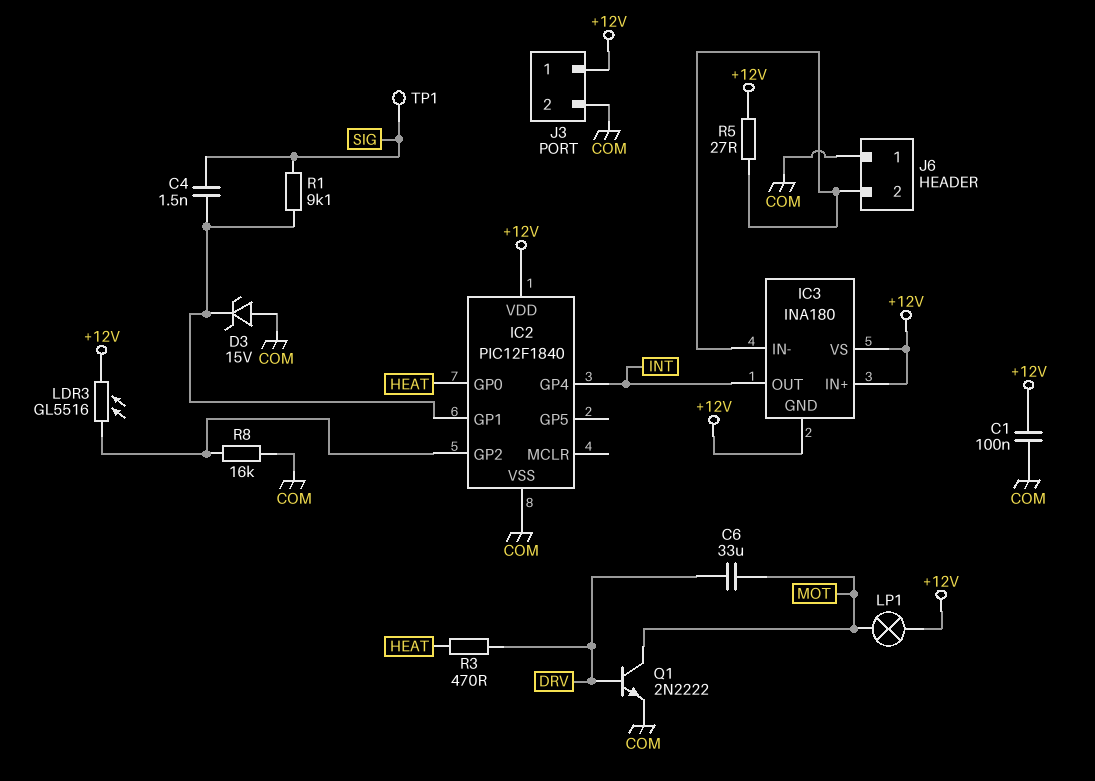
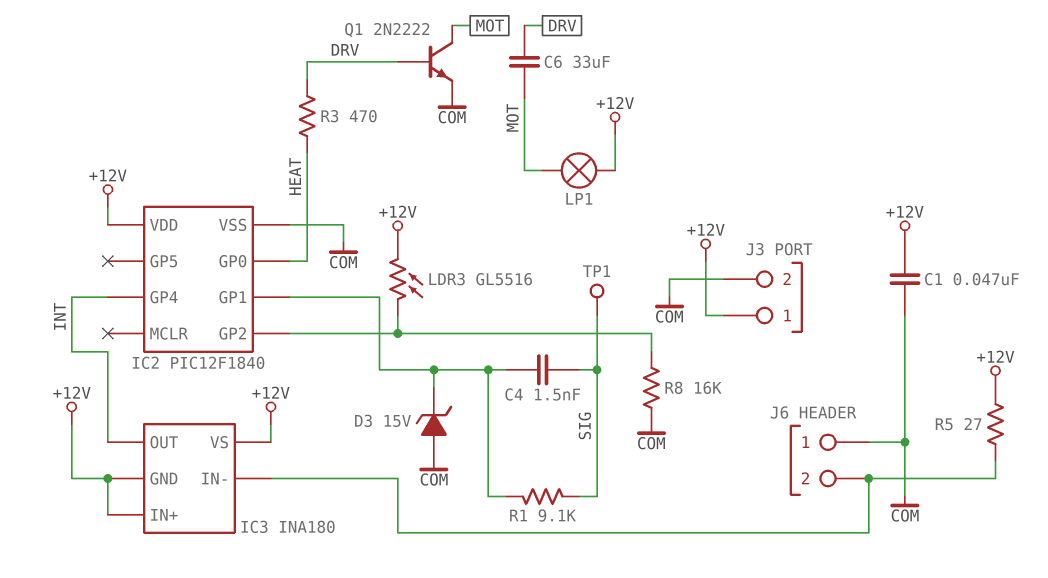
C1: 100nF (+12V, COM) -> 47nF (+12V, COM)

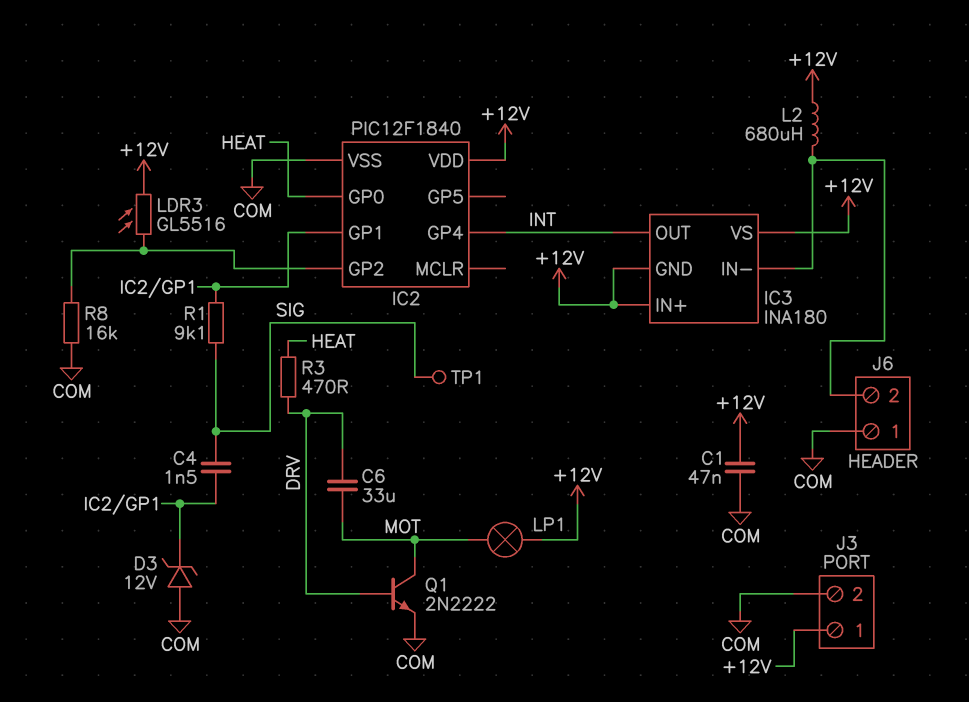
D3: zener 15V (A COM, K IC2/GP1) -> zener 12V (A COM, K IC2/GP1)
L2: none -> 680uH (+12V, IC3/IN-)
R5: 27 (+12V, IC3/IN-) -> none

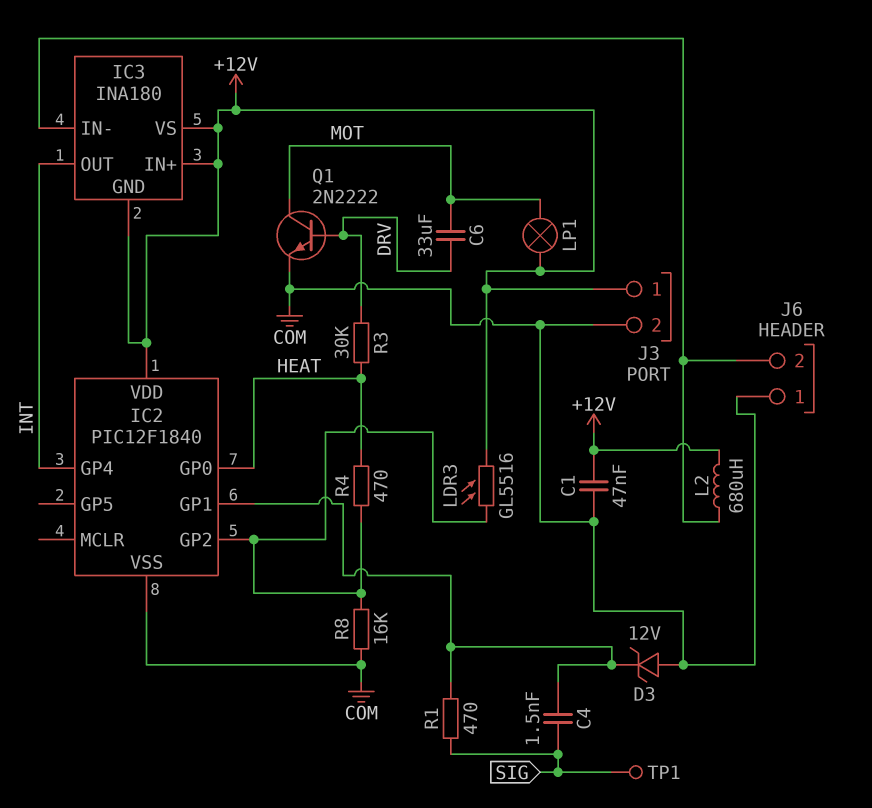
R1: 9.1k (IC2/GP1, SIG) -> 470 (IC2/GP1, SIG)
R3: 470 (DRV, HEAT) -> 30k (DRV, HEAT)
R4: none -> 470 (HEAT, IC2/GP2)

